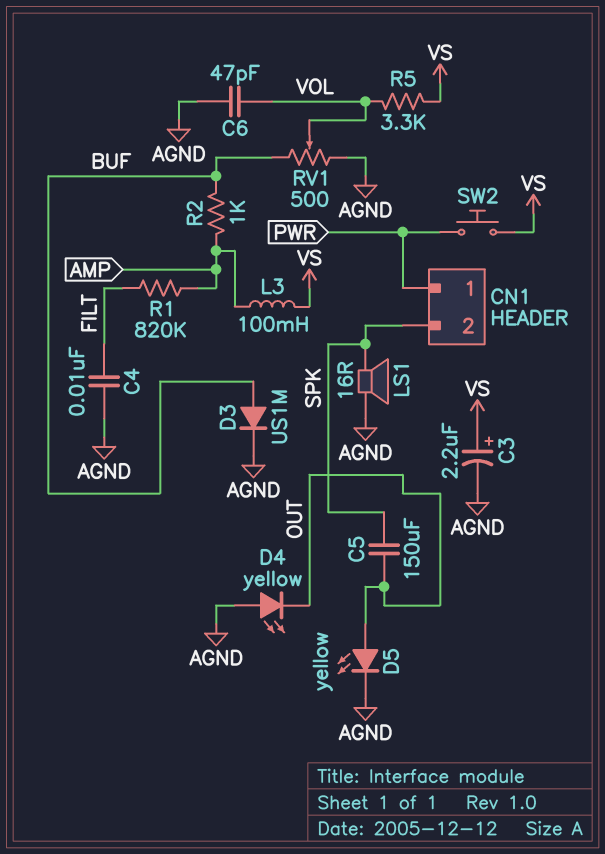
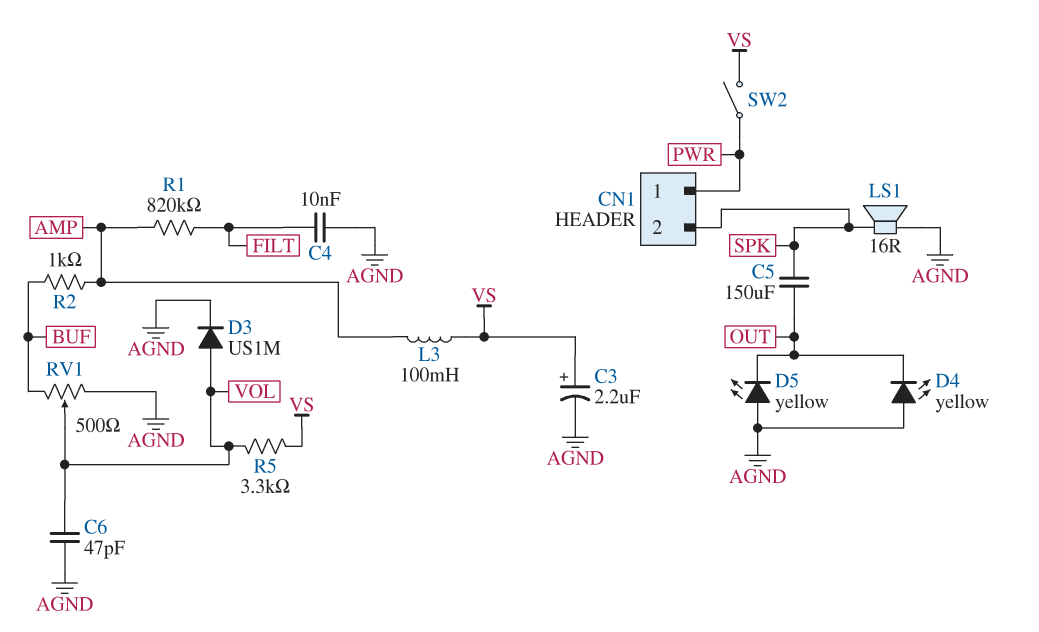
D3: diode US1M (A BUF, K AGND) -> diode US1M (A VOL, K AGND)
D5: LED yellow (A OUT, K AGND) -> LED yellow (A AGND, K OUT)
SW2: button (PWR, VS) -> switch (PWR, VS)

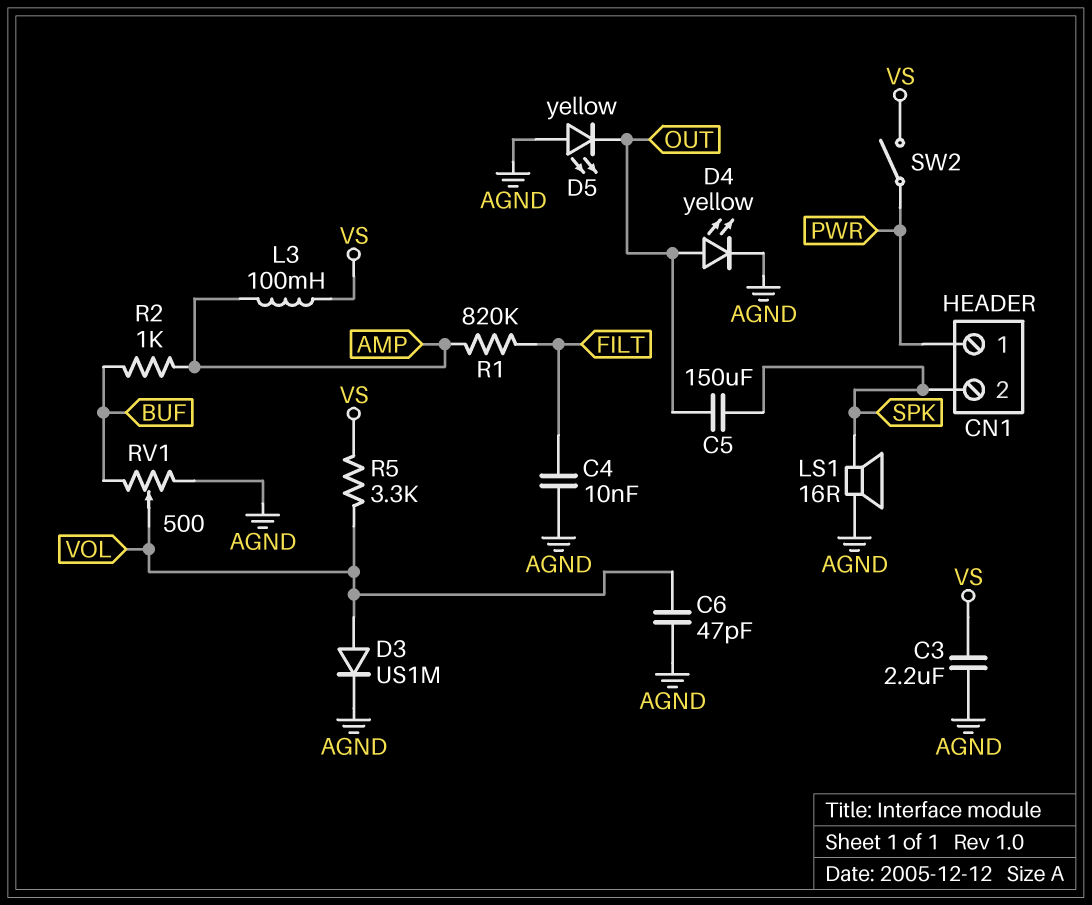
C3: 2.2uF (plus VS, minus AGND) -> 2.2uF (AGND, VS)
D4: LED yellow (A AGND, K OUT) -> LED yellow (A OUT, K AGND)

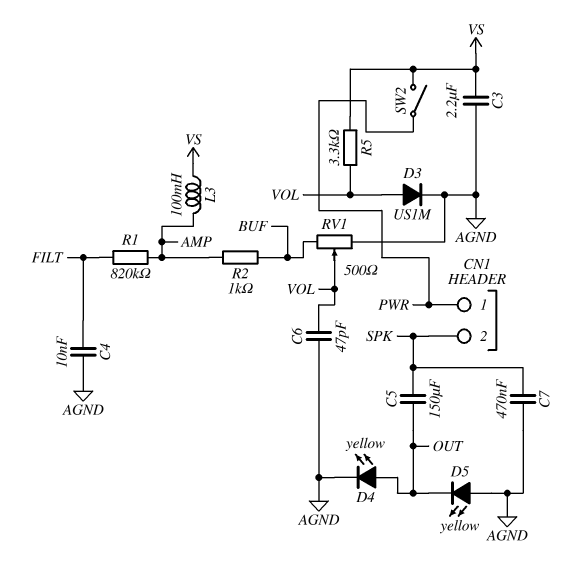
C7: none -> 470nF (AGND, SPK)
LS1: speaker 16R (AGND, SPK) -> none

